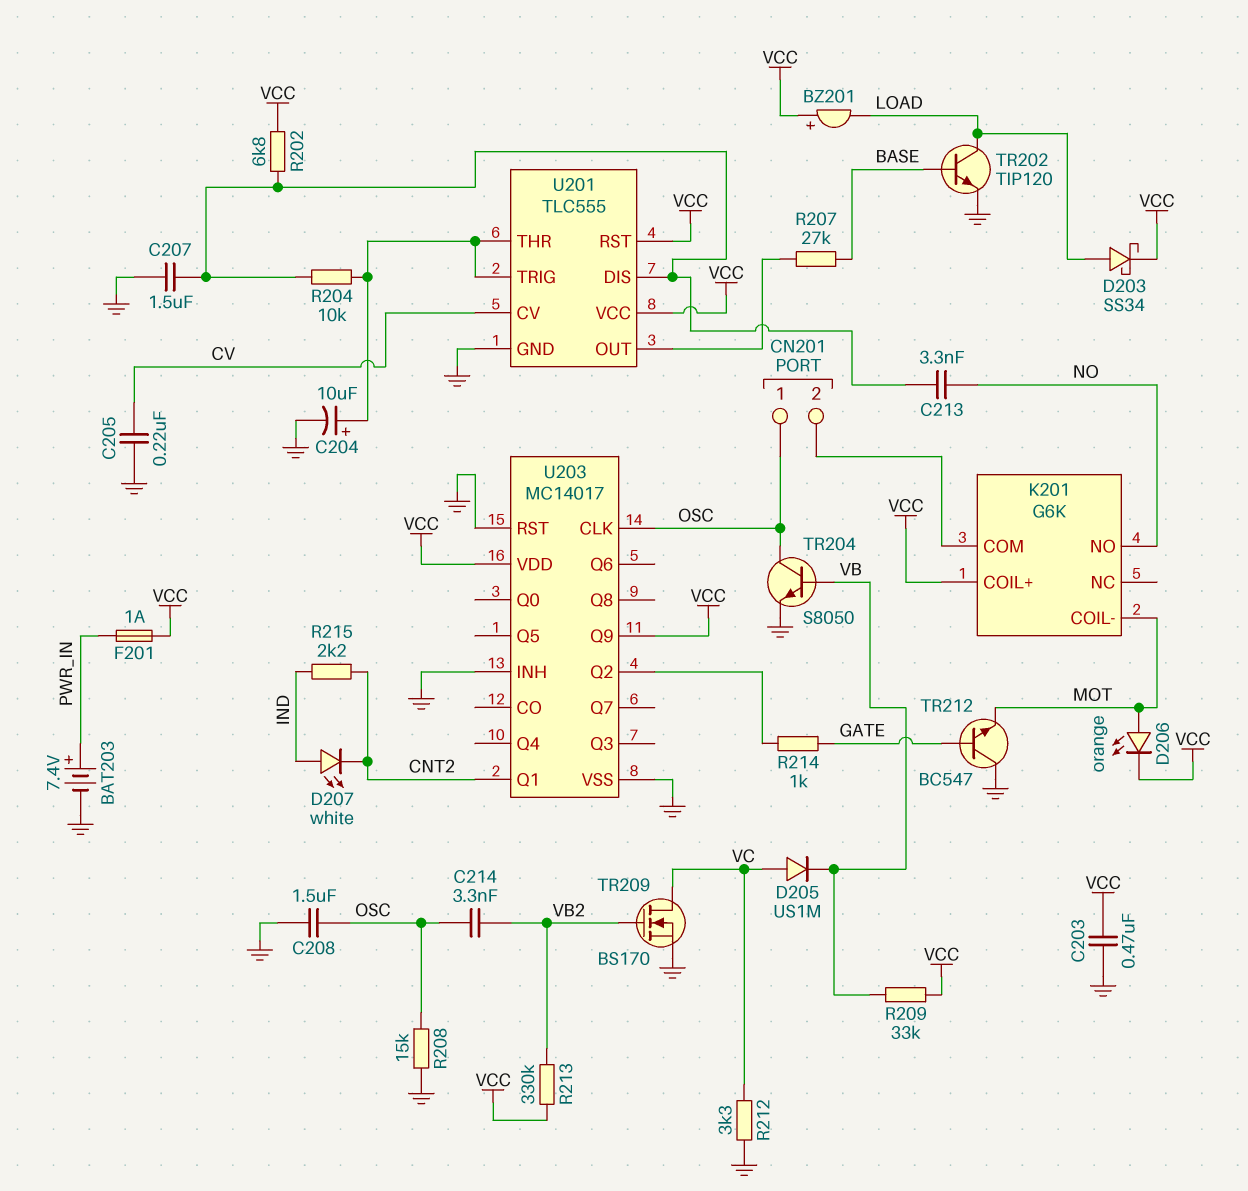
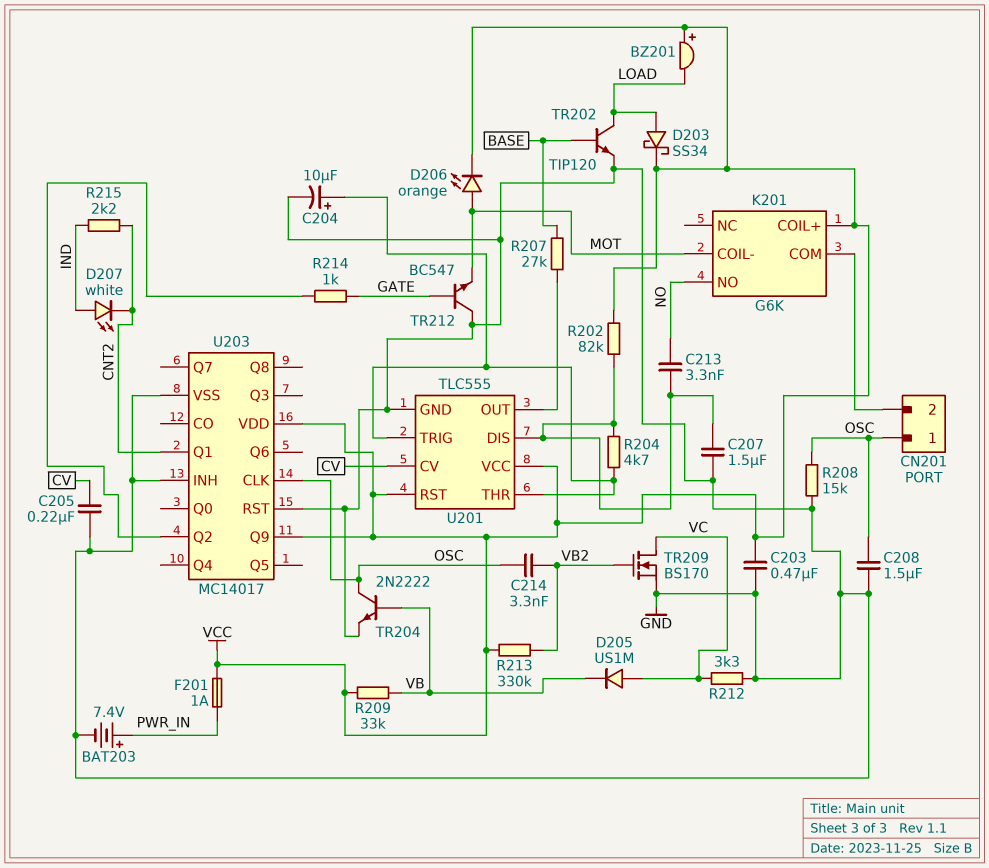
R202: 6.8k (U201/DIS, VCC) -> 82k (U201/DIS, VCC)
R204: 10k (U201/DIS, U201/THR) -> 4.7k (U201/DIS, U201/THR)
TR204: NPN S8050 (B VB, C OSC, E GND) -> NPN 2N2222 (B VB, C OSC, E GND)

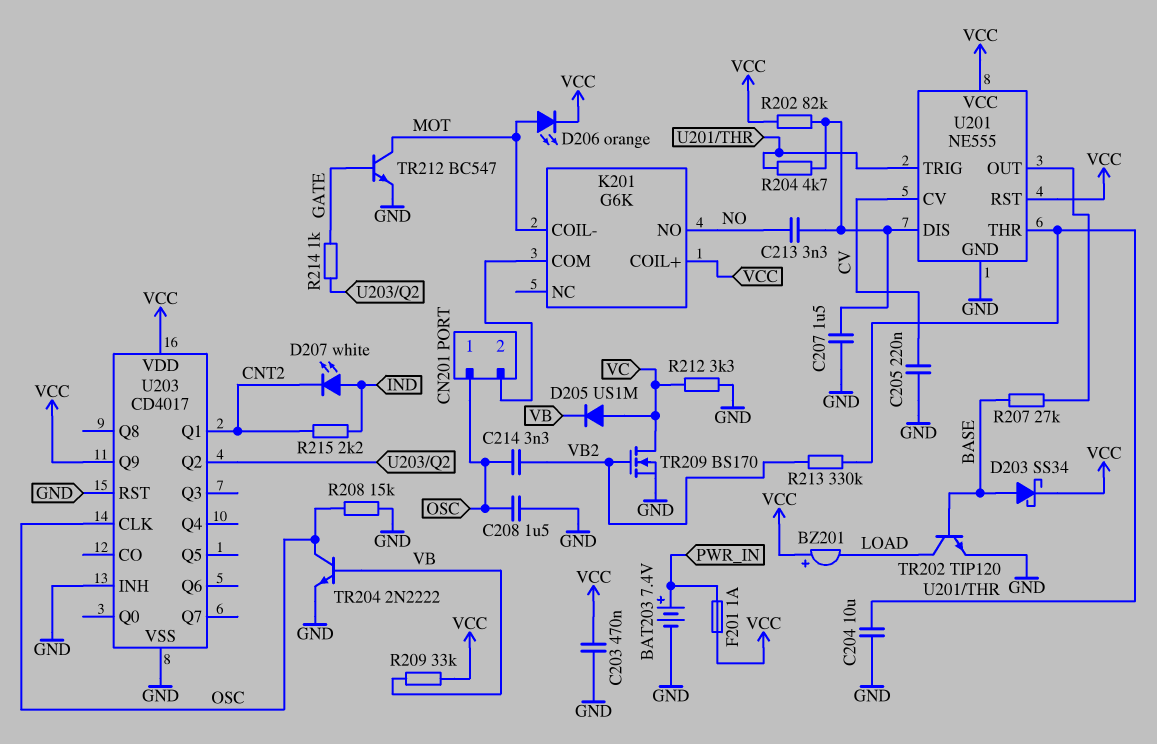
C204: 10uF (plus U201/THR, minus GND) -> 10uF (GND, U201/THR)
D203: schottky SS34 (A LOAD, K VCC) -> schottky SS34 (A BASE, K VCC)
R213: 330k (VB2, VCC) -> 330k (U201/THR, VB2)
TR212: NPN BC547 (B GATE, C GND, E MOT) -> NPN BC547 (B GATE, C MOT, E GND)
U201: TLC555 -> NE555
U203: MC14017 -> CD4017

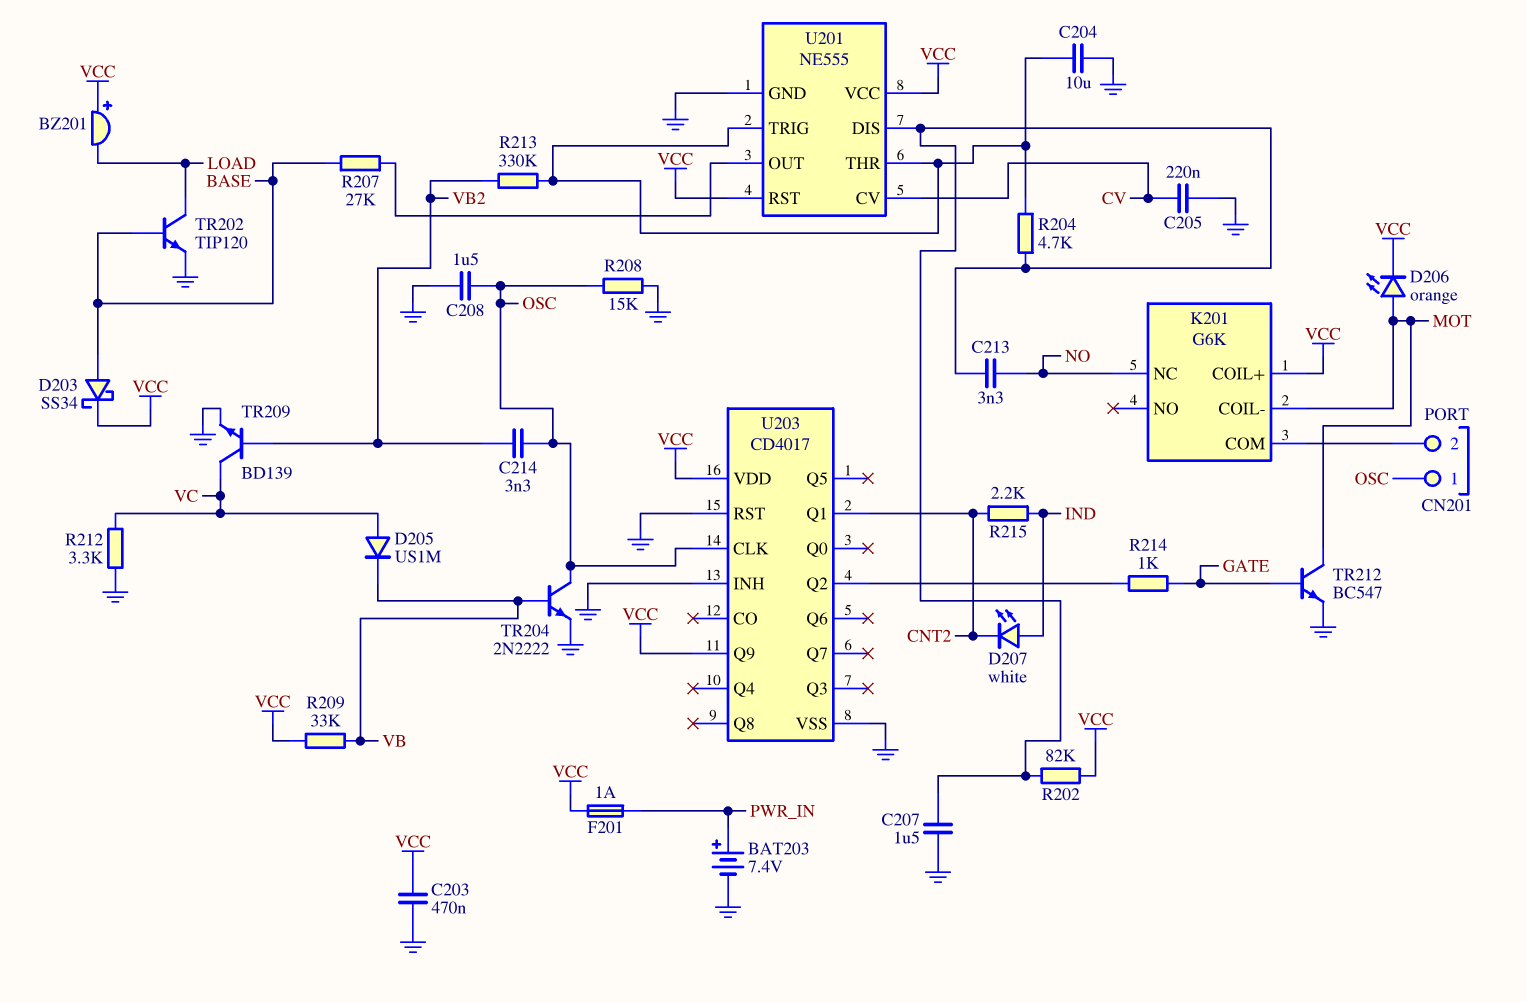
K201 pin NC: none -> NO
K201 pin NO: NO -> none
TR209: NMOS BS170 (G VB2, D VC, S GND) -> NPN BD139 (B VB2, C VC, E GND)

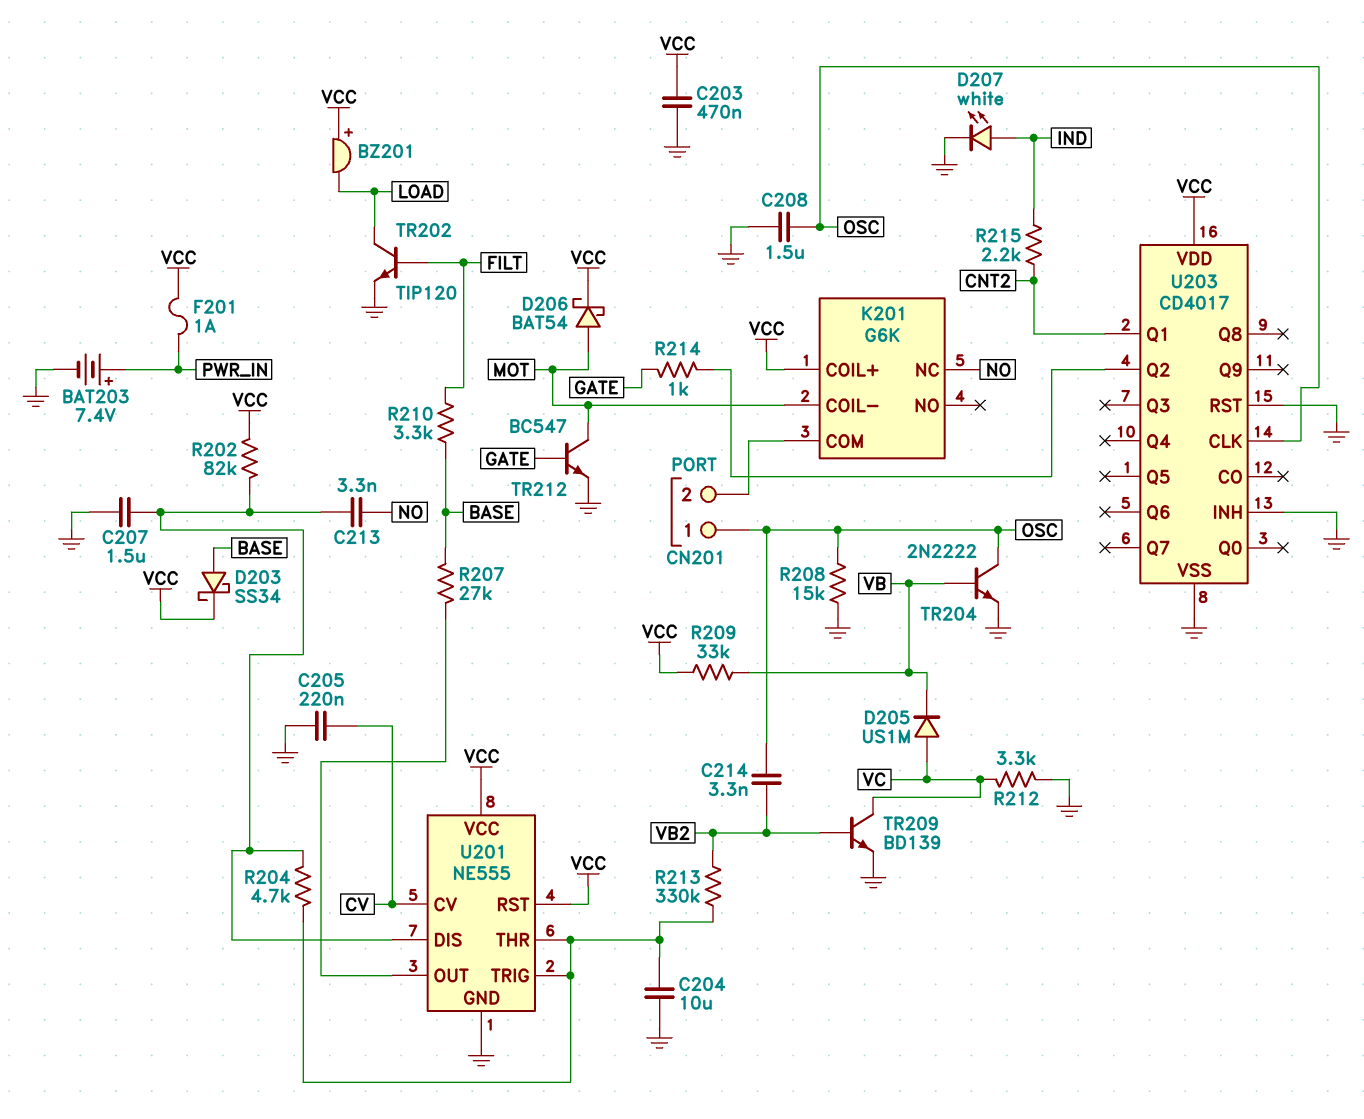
D206: LED orange (A MOT, K VCC) -> schottky BAT54 (A MOT, K VCC)
D207: LED white (A IND, K CNT2) -> LED white (A IND, K GND)
R210: none -> 3.3k (BASE, FILT)
TR202: NPN TIP120 (B BASE, C LOAD, E GND) -> NPN TIP120 (B FILT, C LOAD, E GND)
U203 pin Q9: VCC -> none

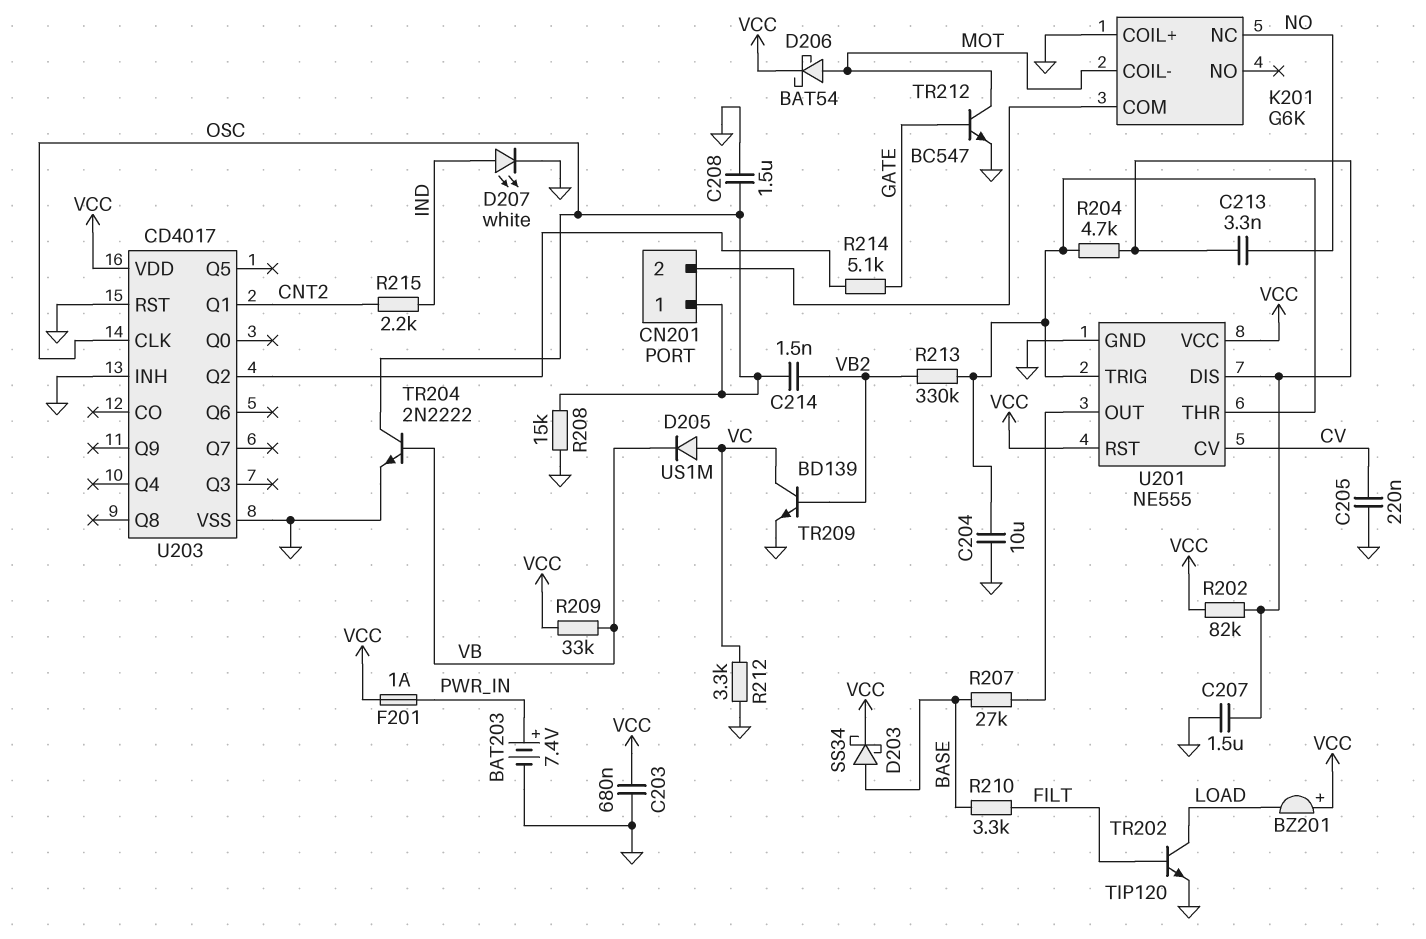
C203: 470nF (GND, VCC) -> 680nF (GND, VCC)
C214: 3.3nF (OSC, VB2) -> 1.5nF (OSC, VB2)
K201 pin COIL+: VCC -> GND
R214: 1k (GATE, U203/Q2) -> 5.1k (GATE, U203/Q2)

